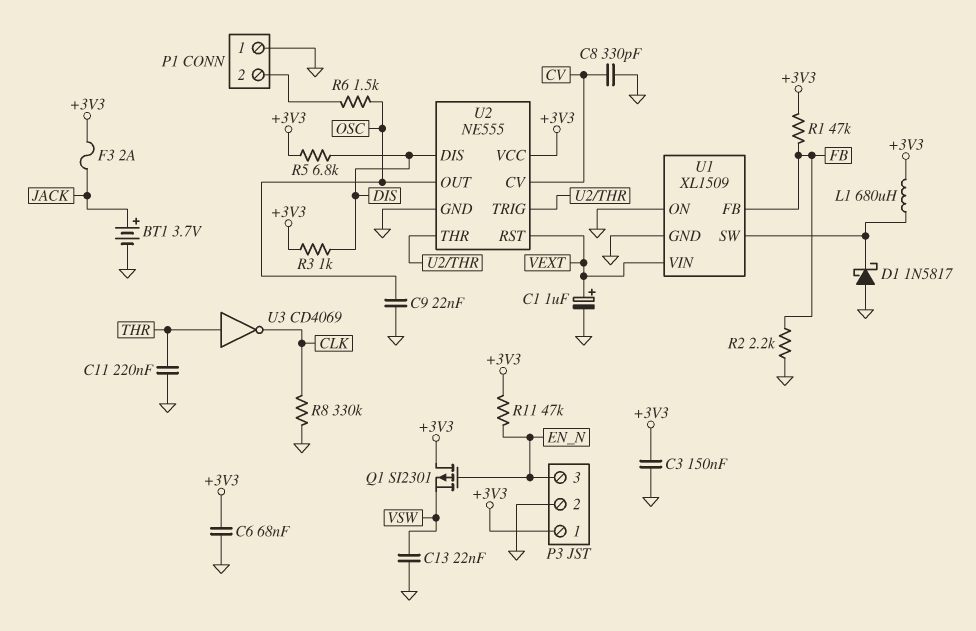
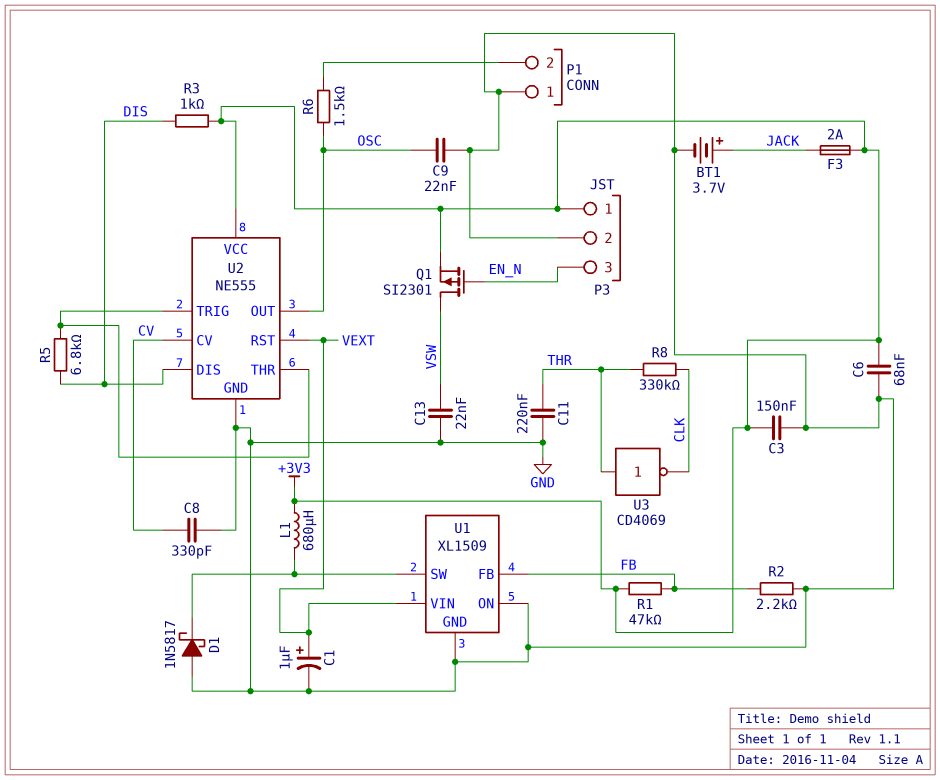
Q1: PMOS SI2301 (G EN_N, D +3V3, S VSW) -> PMOS SI2301 (G EN_N, D VSW, S +3V3)
R5: 6.8k (+3V3, DIS) -> 6.8k (DIS, U2/THR)
R8: 330k (CLK, GND) -> 330k (CLK, THR)
R11: 47k (+3V3, EN_N) -> none

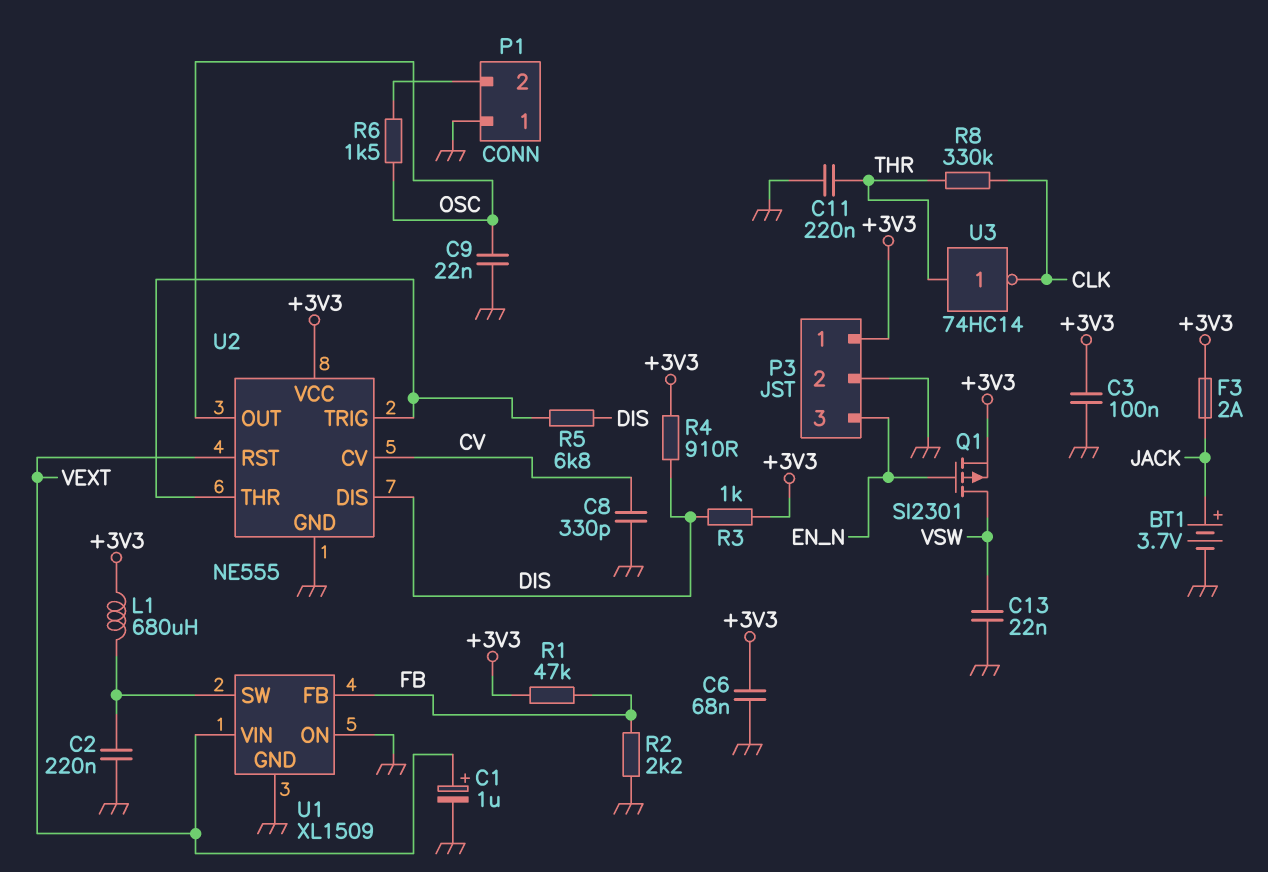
C2: none -> 220nF (GND, U1/SW)
C3: 150nF (+3V3, GND) -> 100nF (+3V3, GND)
D1: schottky 1N5817 (A GND, K U1/SW) -> none
R4: none -> 910 (+3V3, DIS)
U3: NOT CD4069 (in THR, out CLK) -> NOT 74HC14 (in THR, out CLK)

